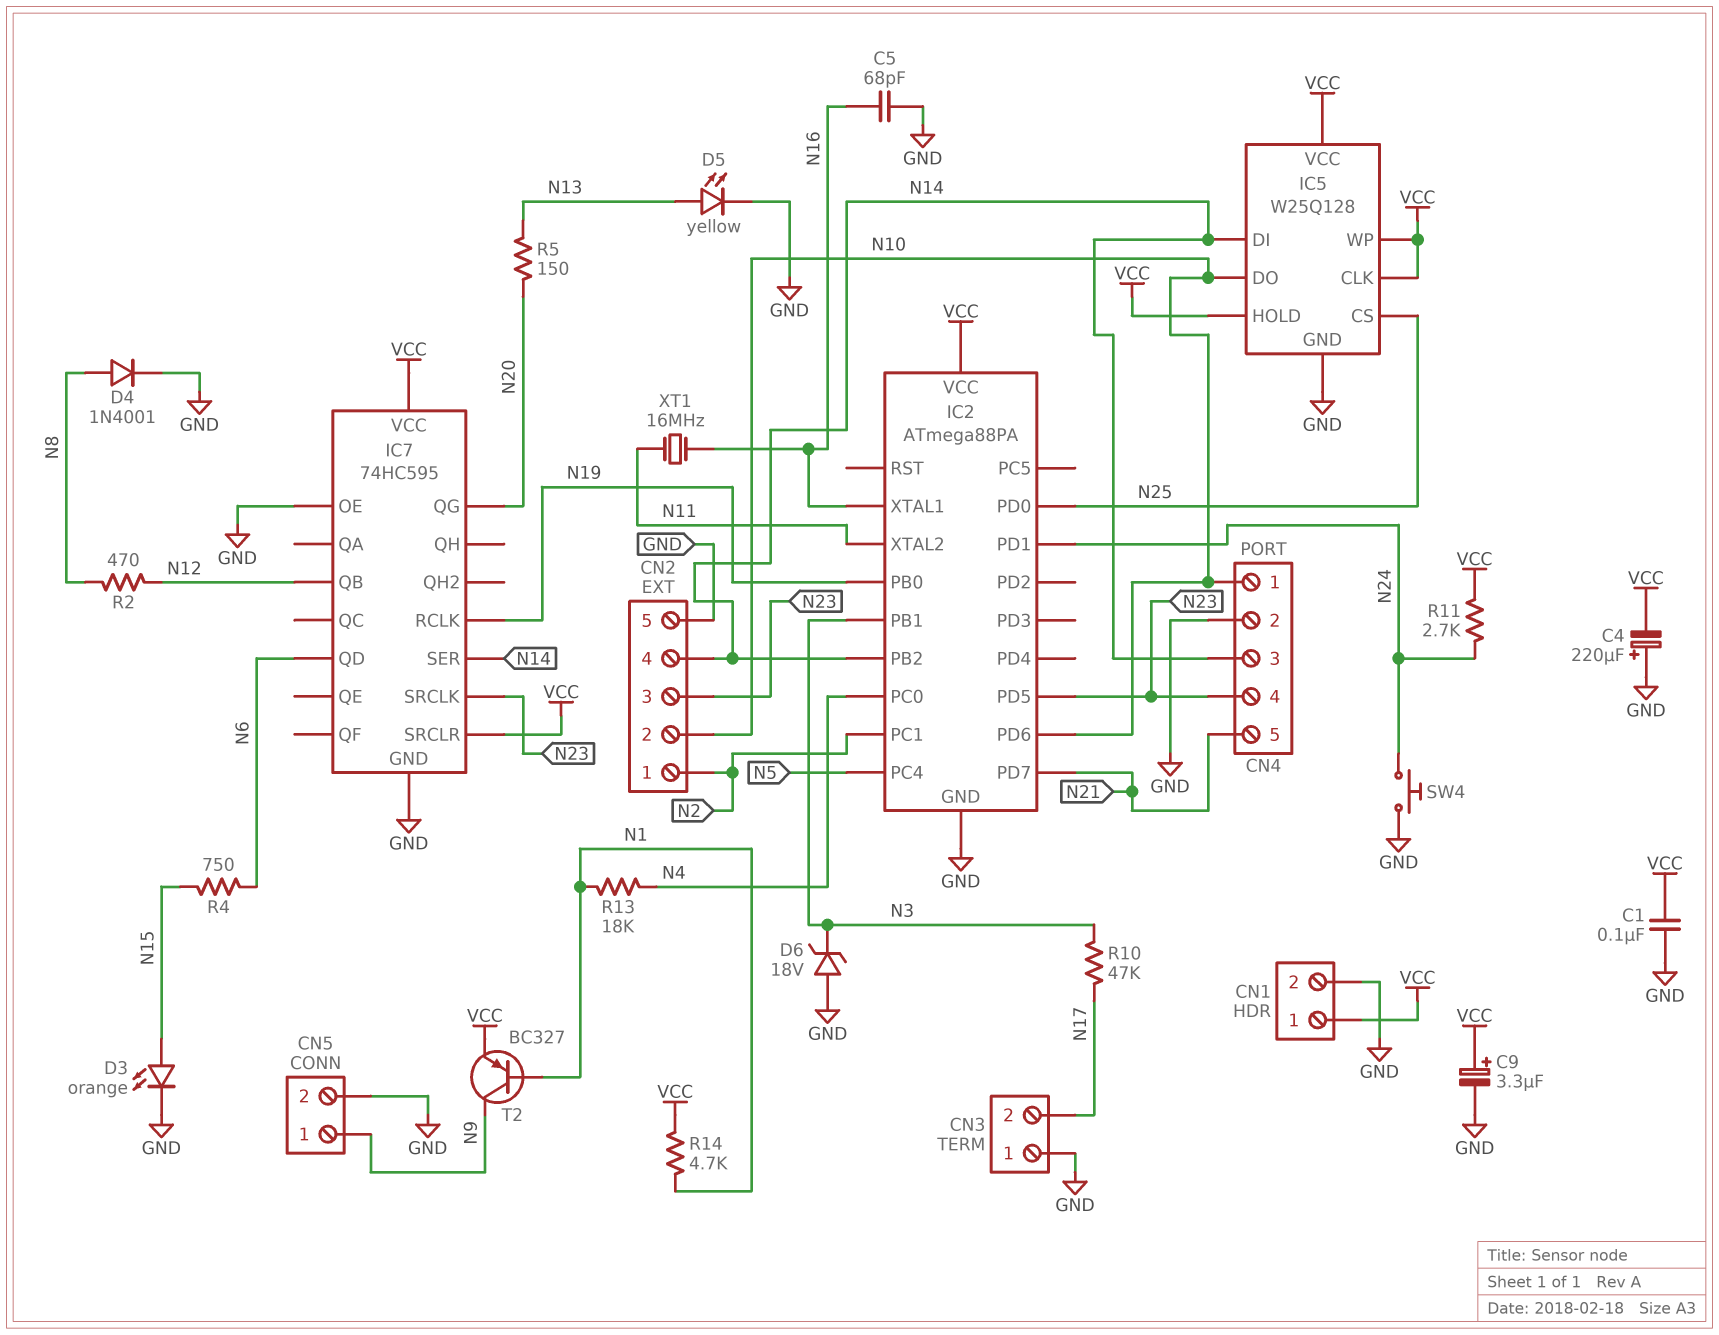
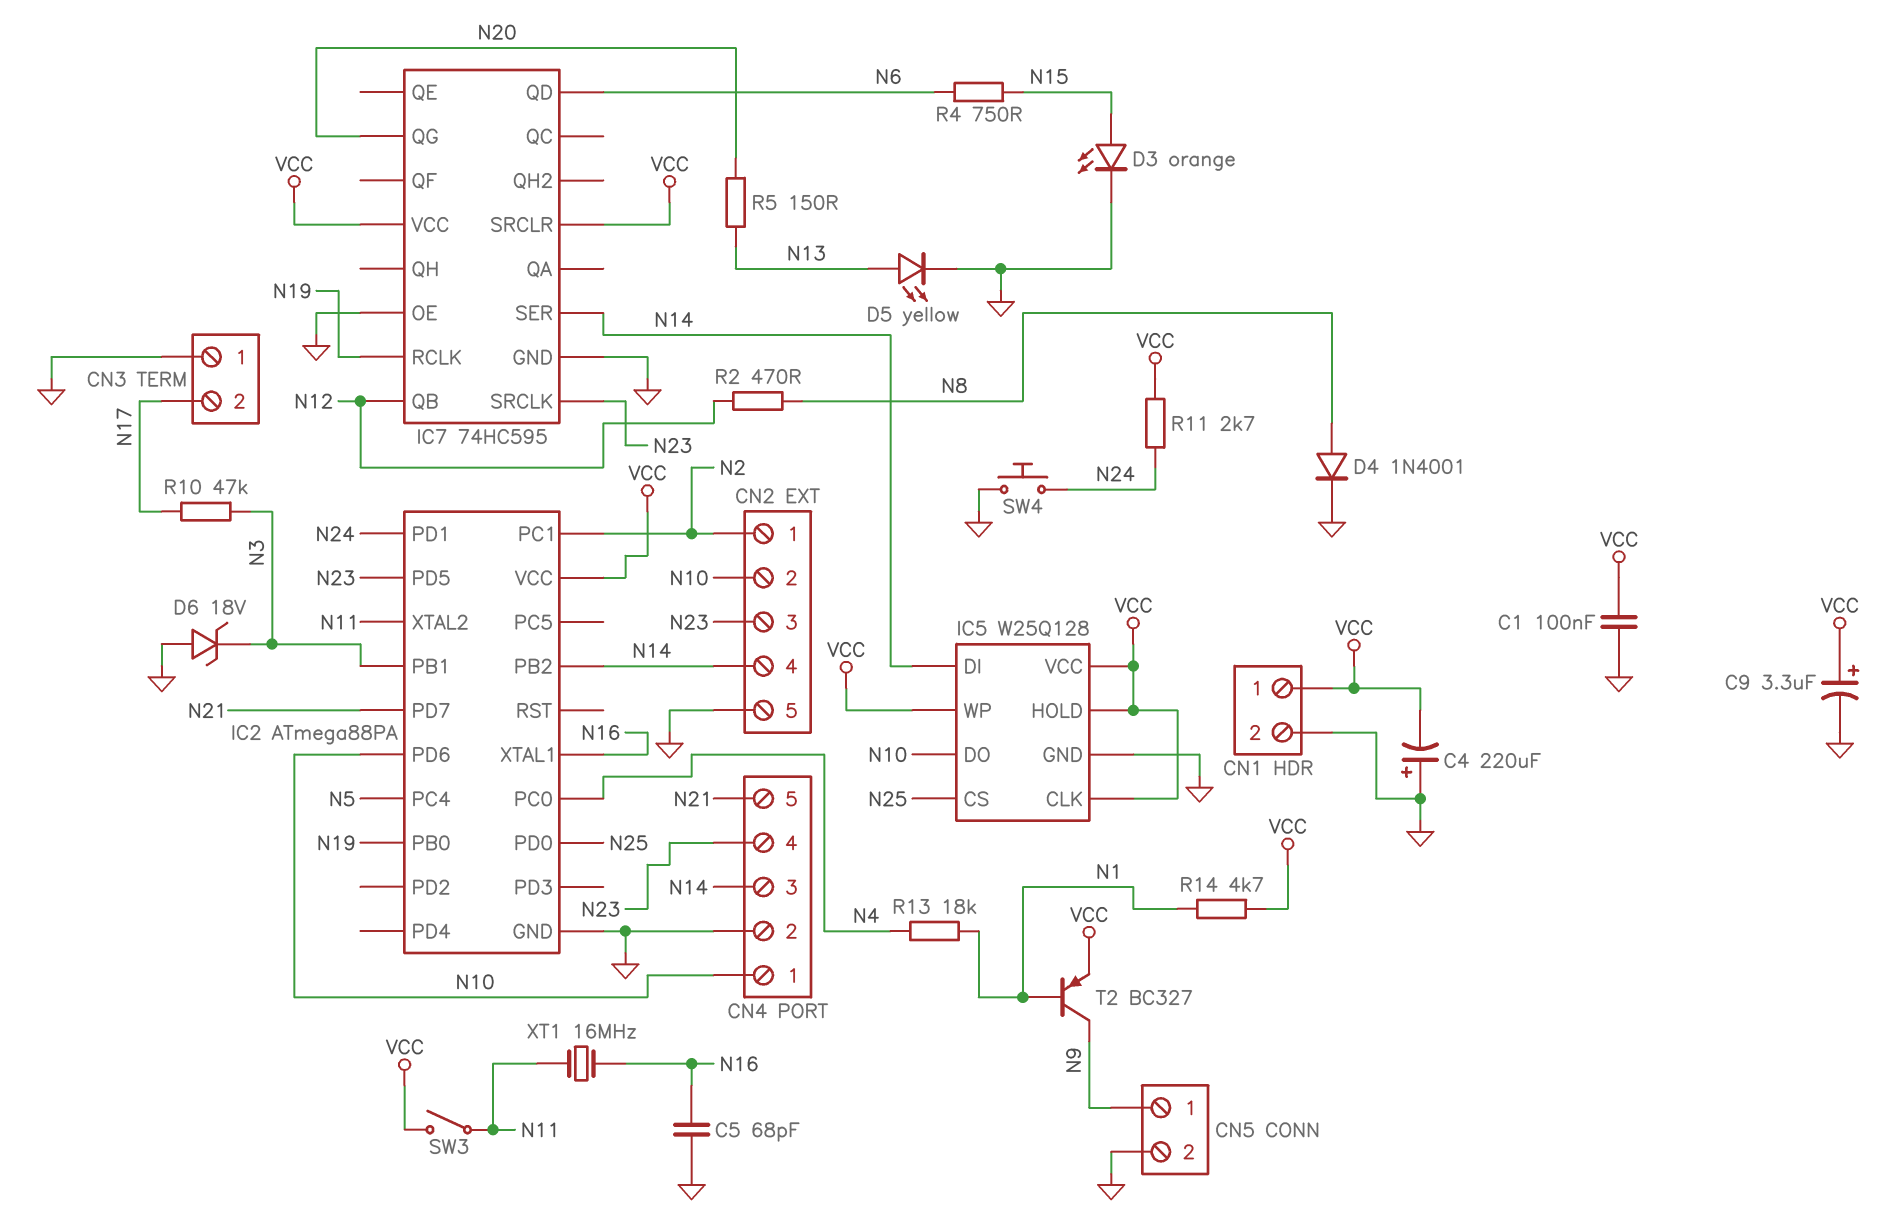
SW3: none -> switch (N11, VCC)

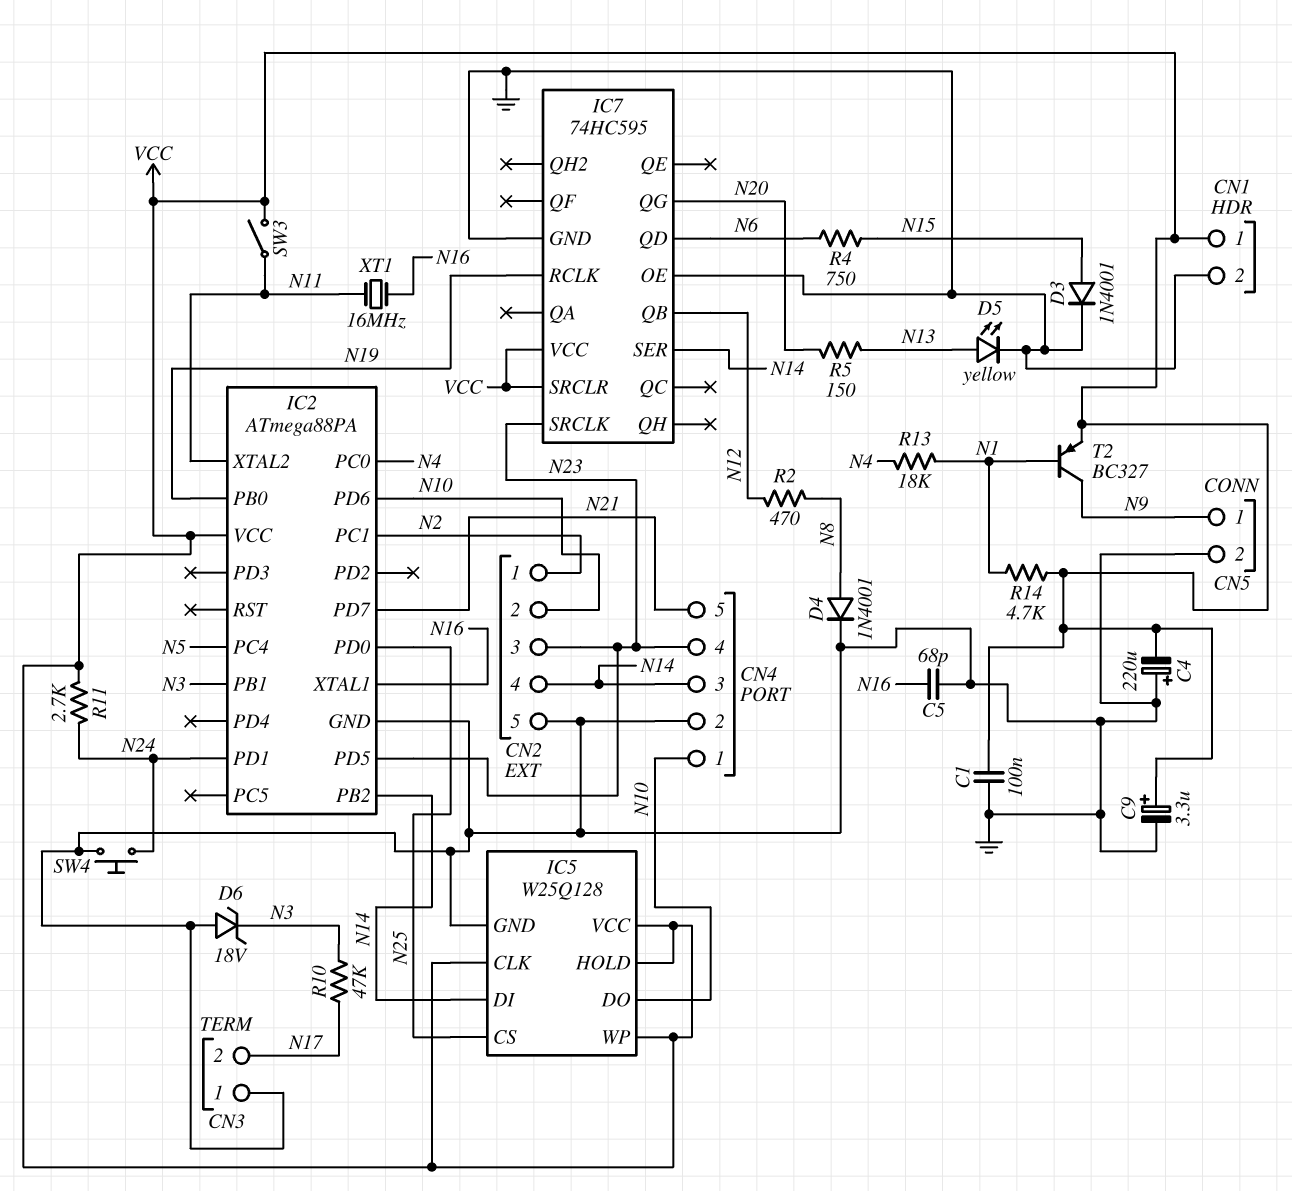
D3: LED orange (A N15, K GND) -> diode 1N4001 (A N15, K GND)

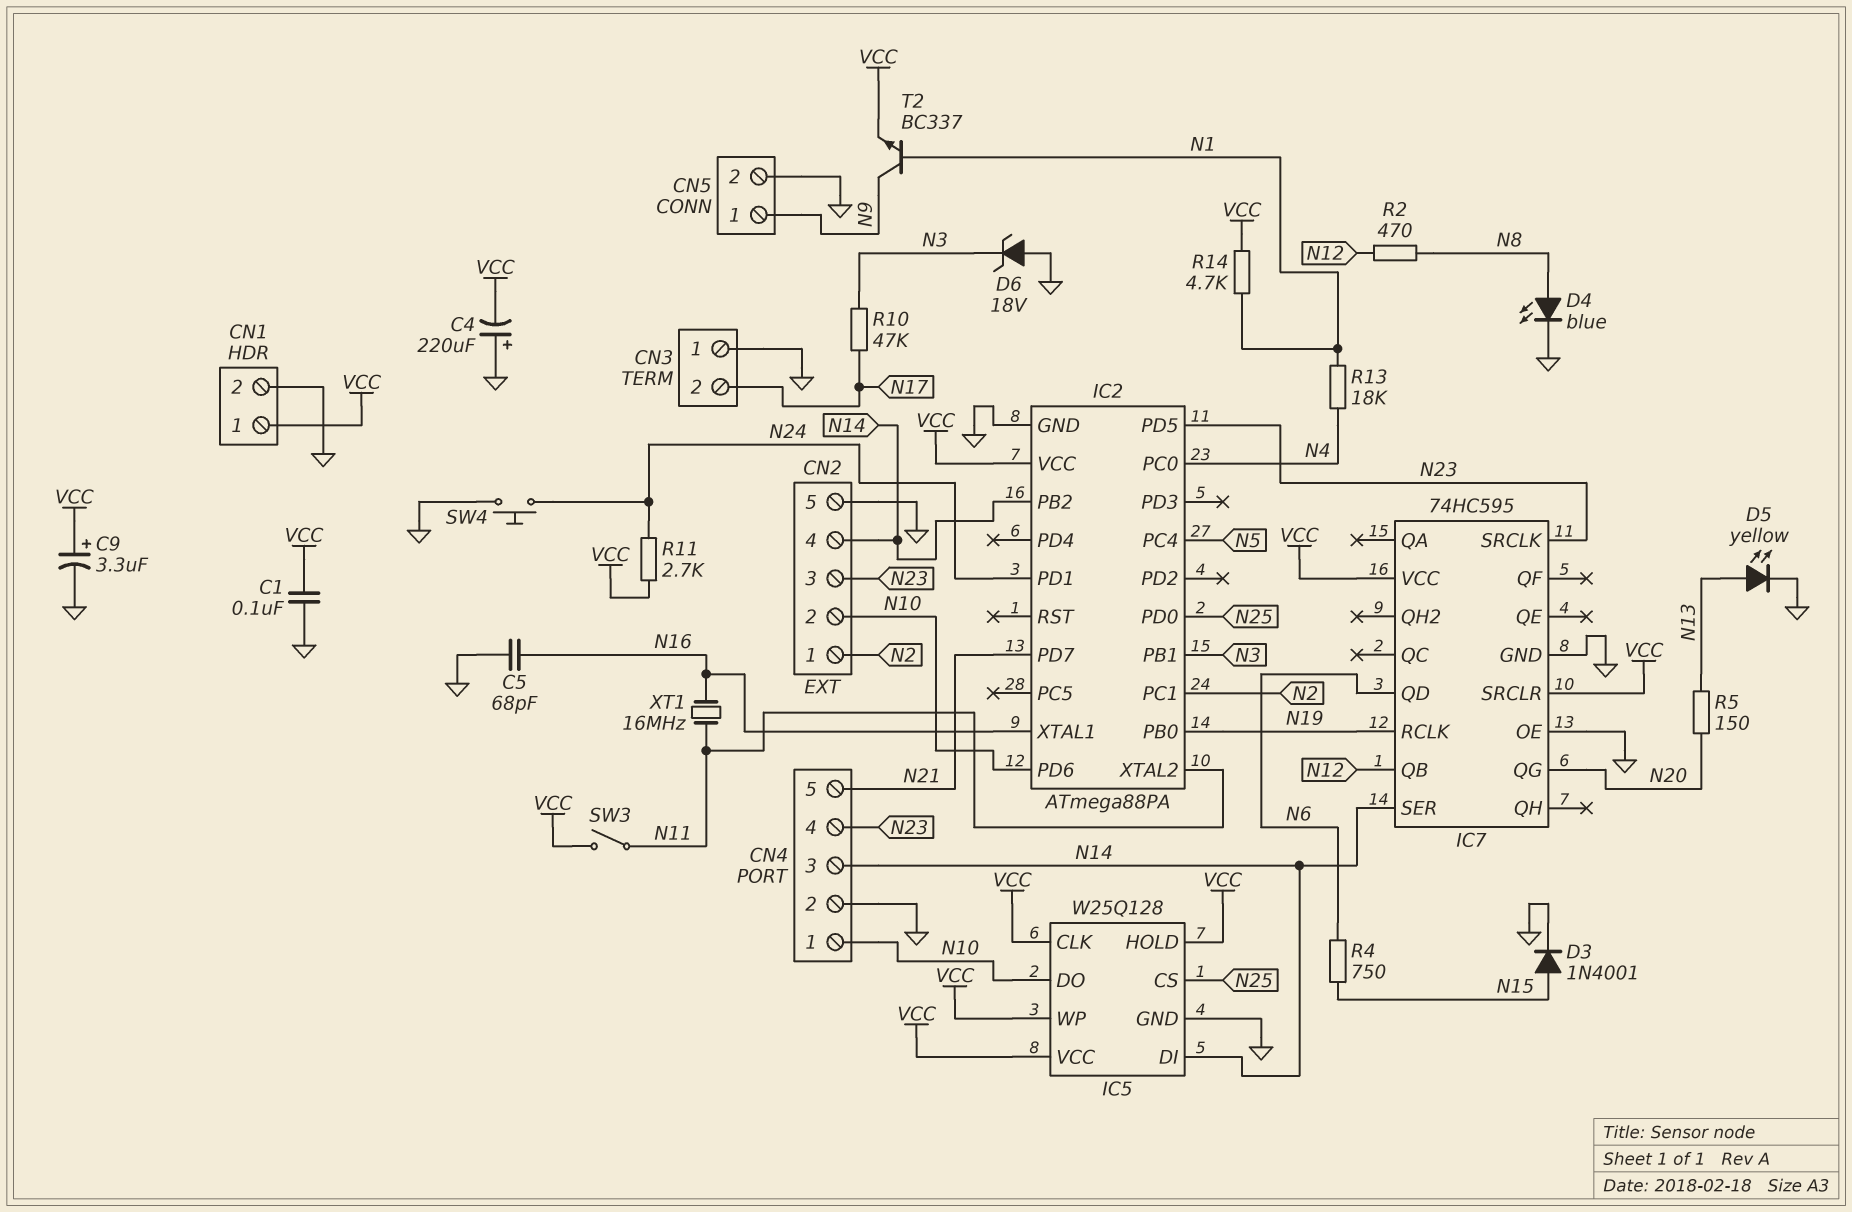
D4: diode 1N4001 (A N8, K GND) -> LED blue (A N8, K GND)
T2: PNP BC327 (B N1, C N9, E VCC) -> NPN BC337 (B N1, C N9, E VCC)

